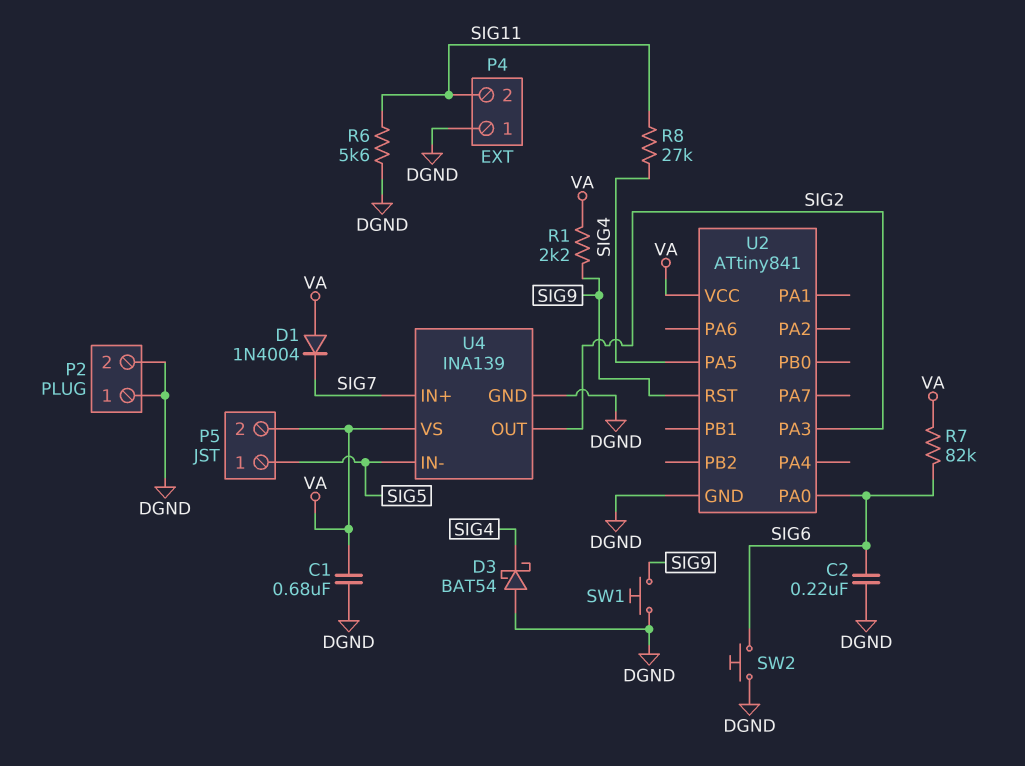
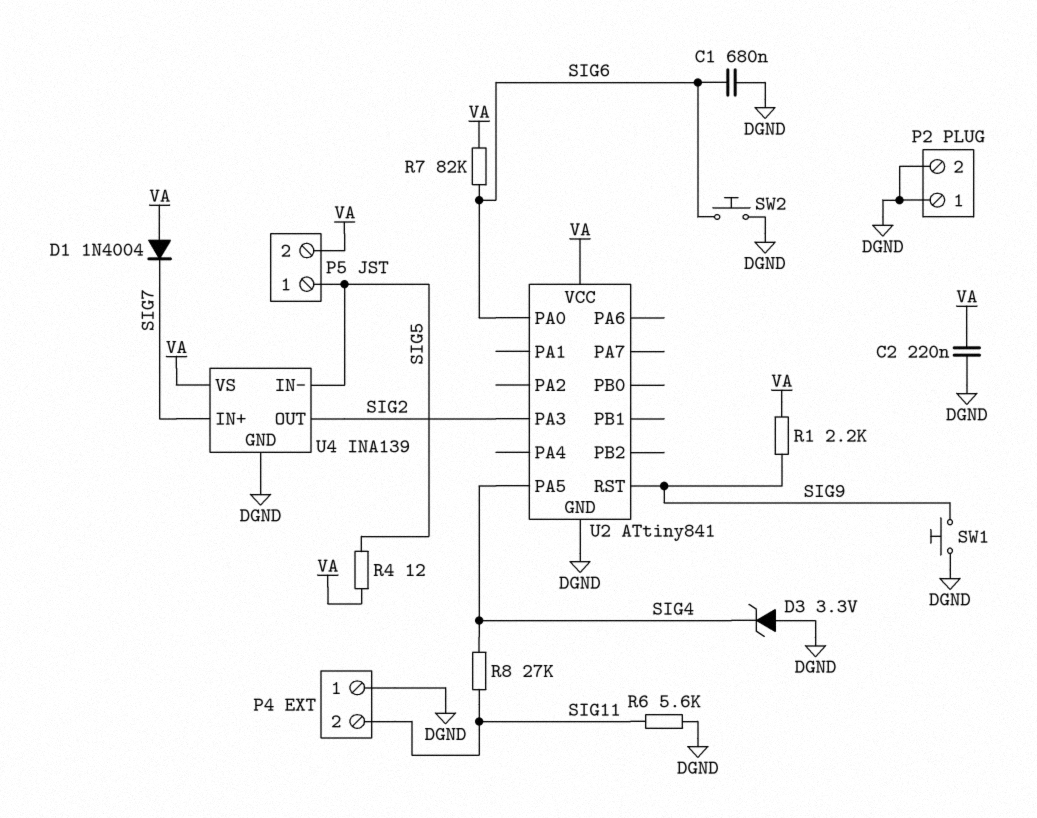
C1: 680nF (DGND, VA) -> 680nF (DGND, SIG6)
C2: 220nF (DGND, SIG6) -> 220nF (DGND, VA)
D3: schottky BAT54 (A DGND, K SIG4) -> zener 3.3V (A DGND, K SIG4)
R4: none -> 12 (SIG5, VA)

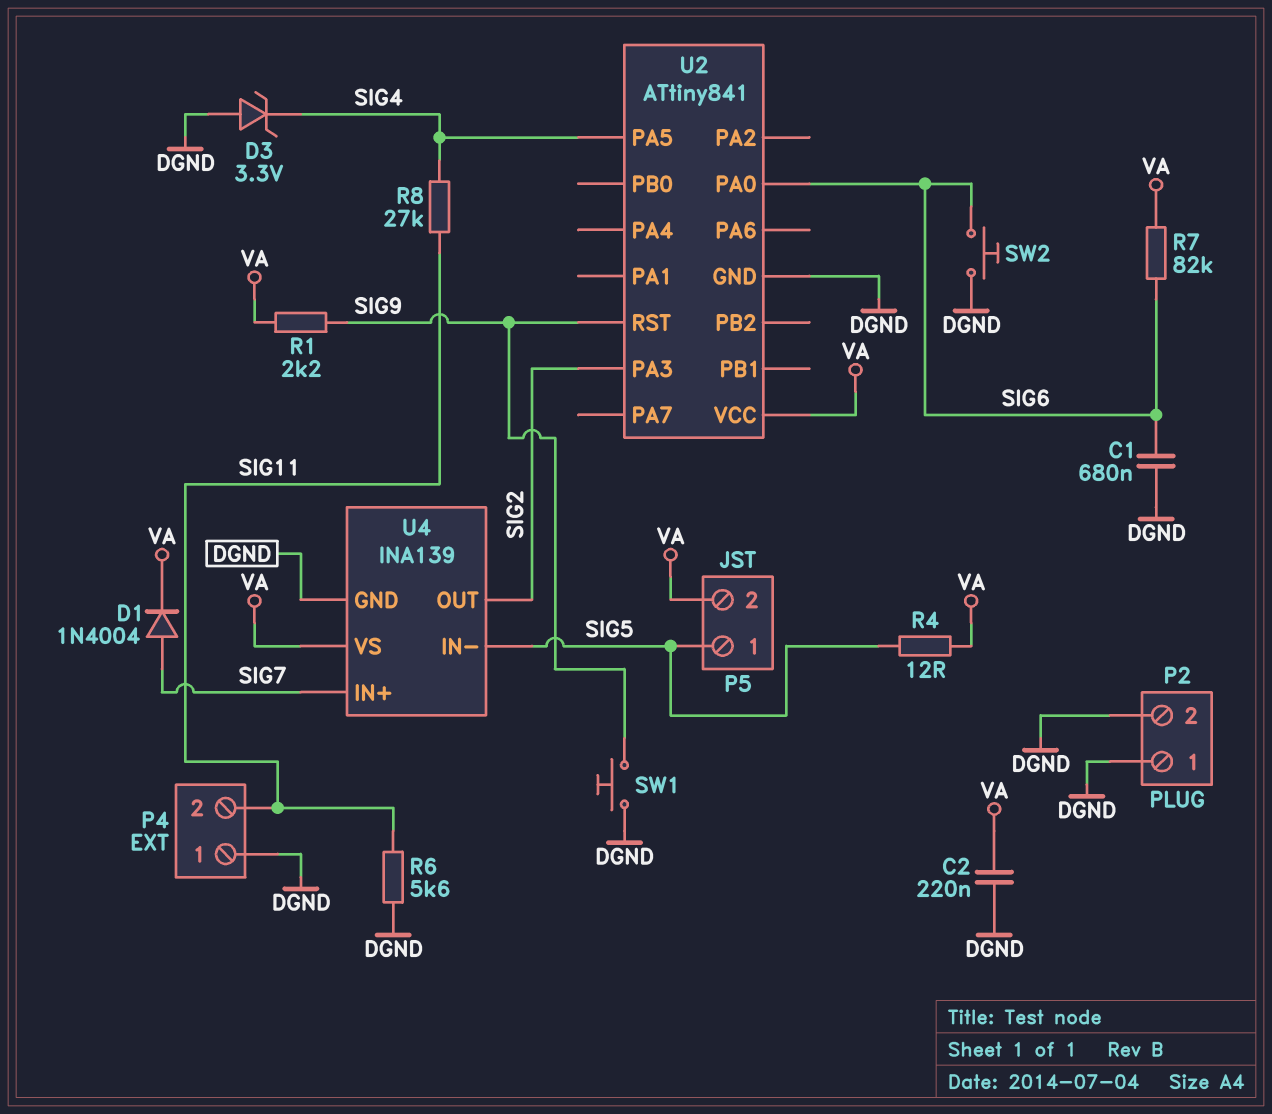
D1: diode 1N4004 (A VA, K SIG7) -> diode 1N4004 (A SIG7, K VA)

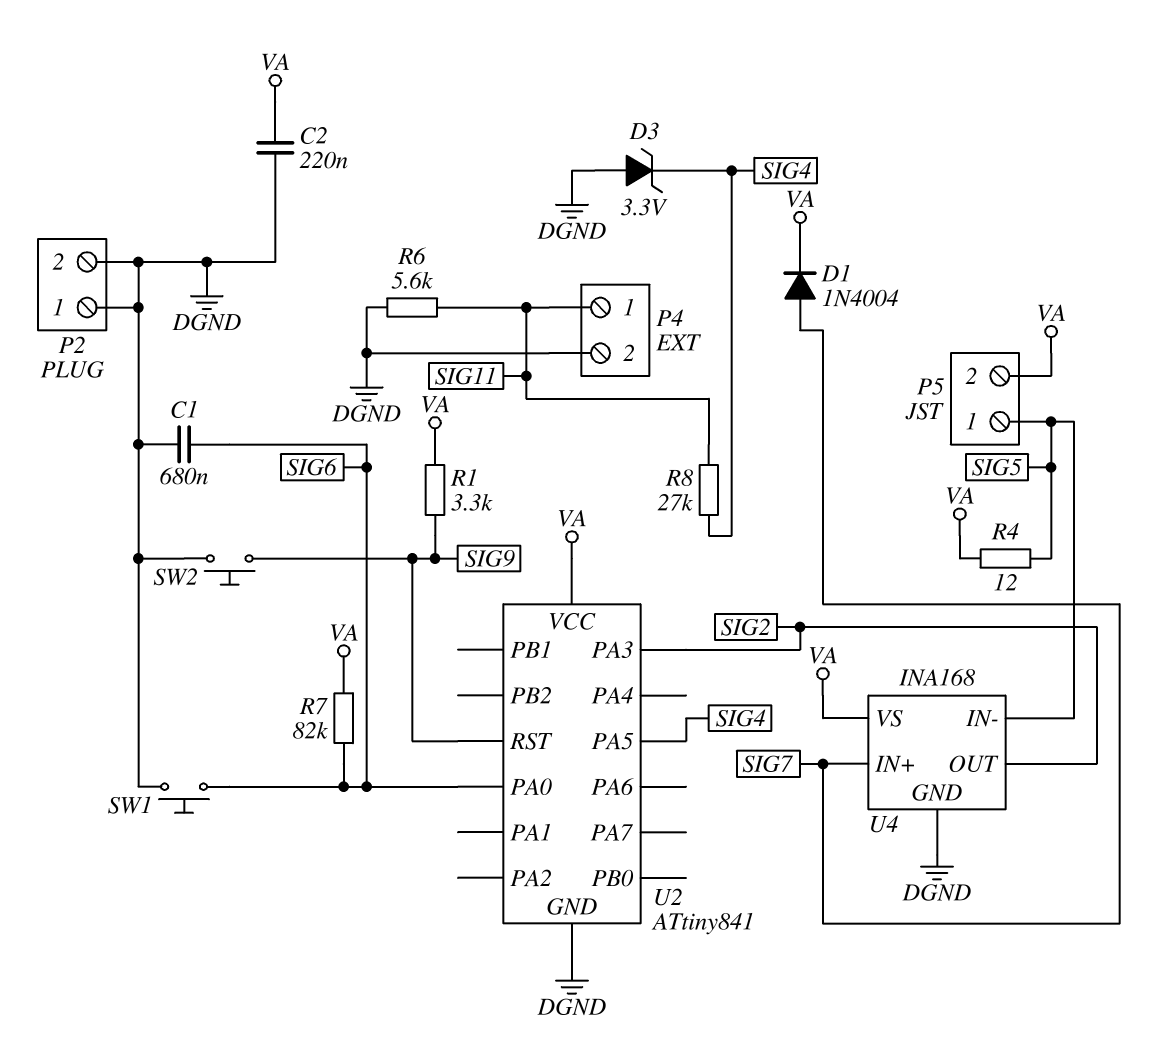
P4 pin 1: DGND -> SIG11
P4 pin 2: SIG11 -> DGND
R1: 2.2k (SIG9, VA) -> 3.3k (SIG9, VA)
SW1: button (DGND, SIG9) -> button (DGND, SIG6)
SW2: button (DGND, SIG6) -> button (DGND, SIG9)
U4: INA139 -> INA168

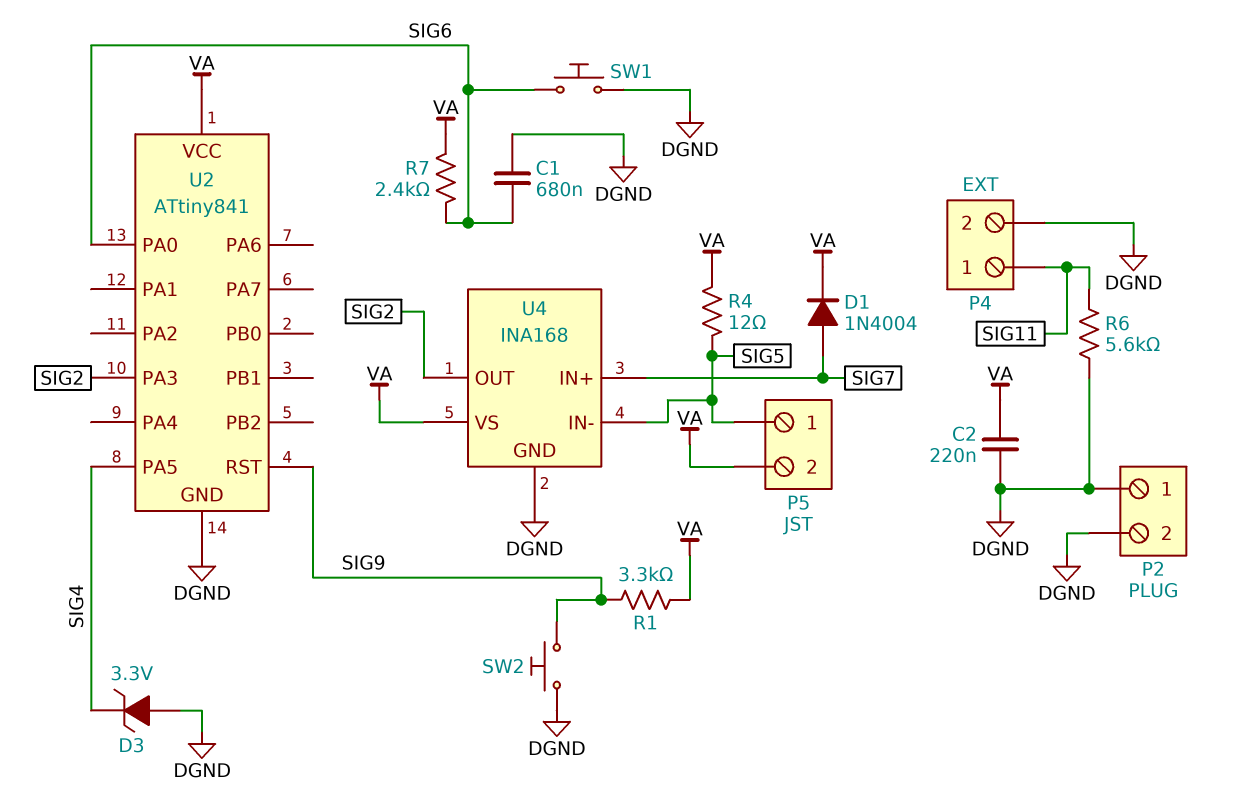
R7: 82k (SIG6, VA) -> 2.4k (SIG6, VA)
R8: 27k (SIG4, SIG11) -> none

